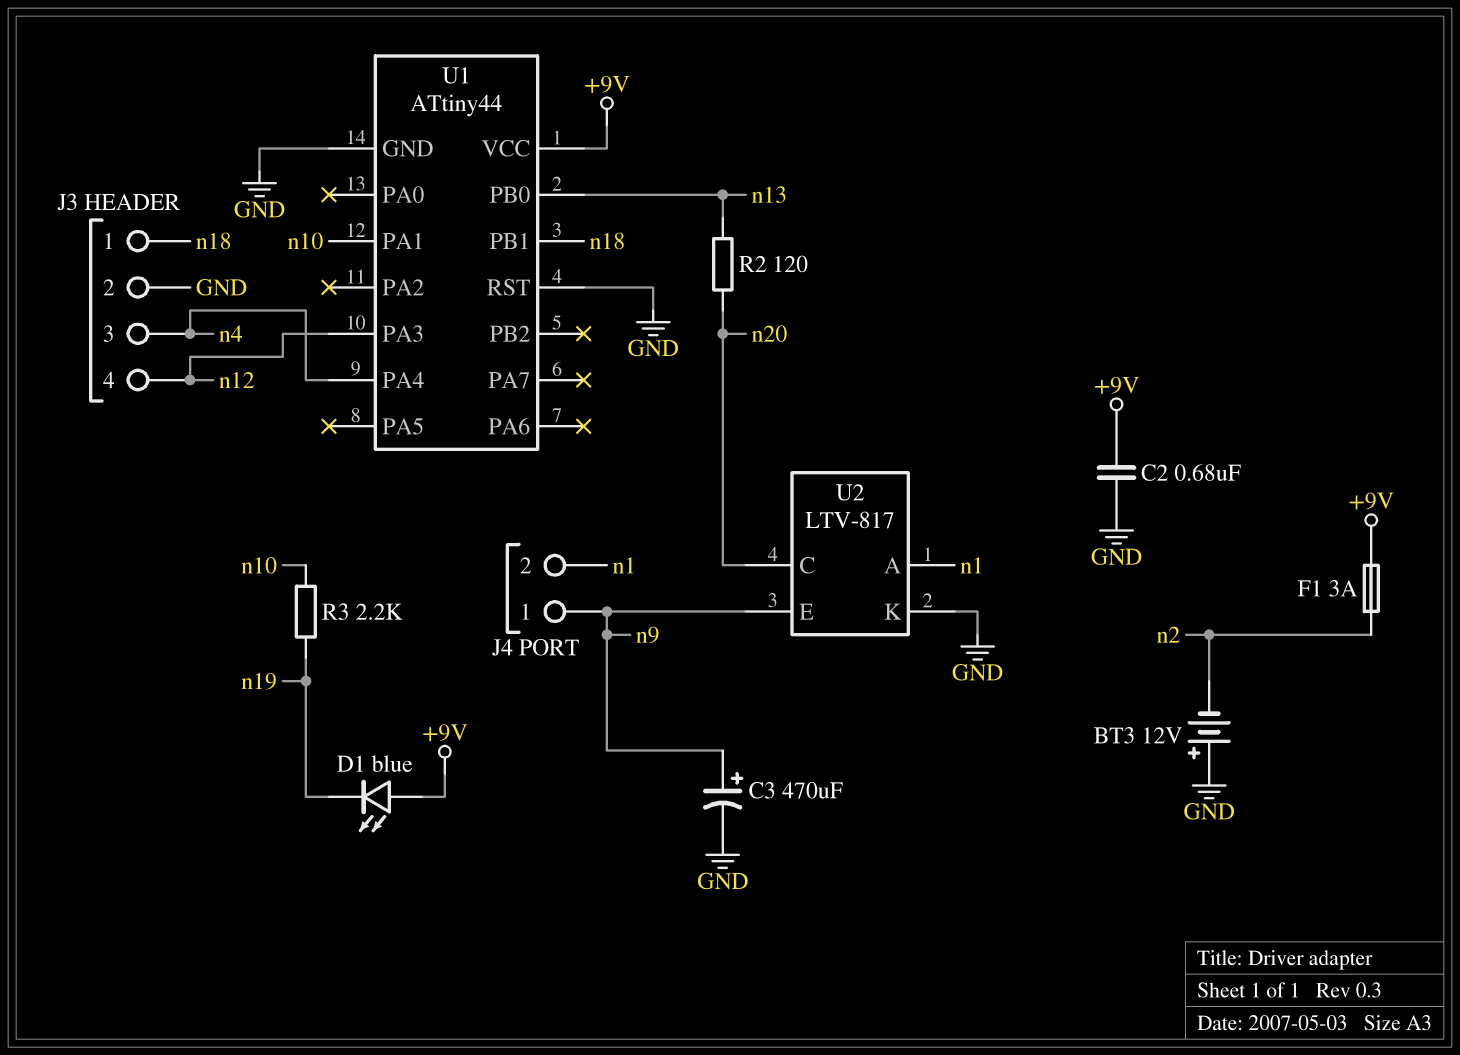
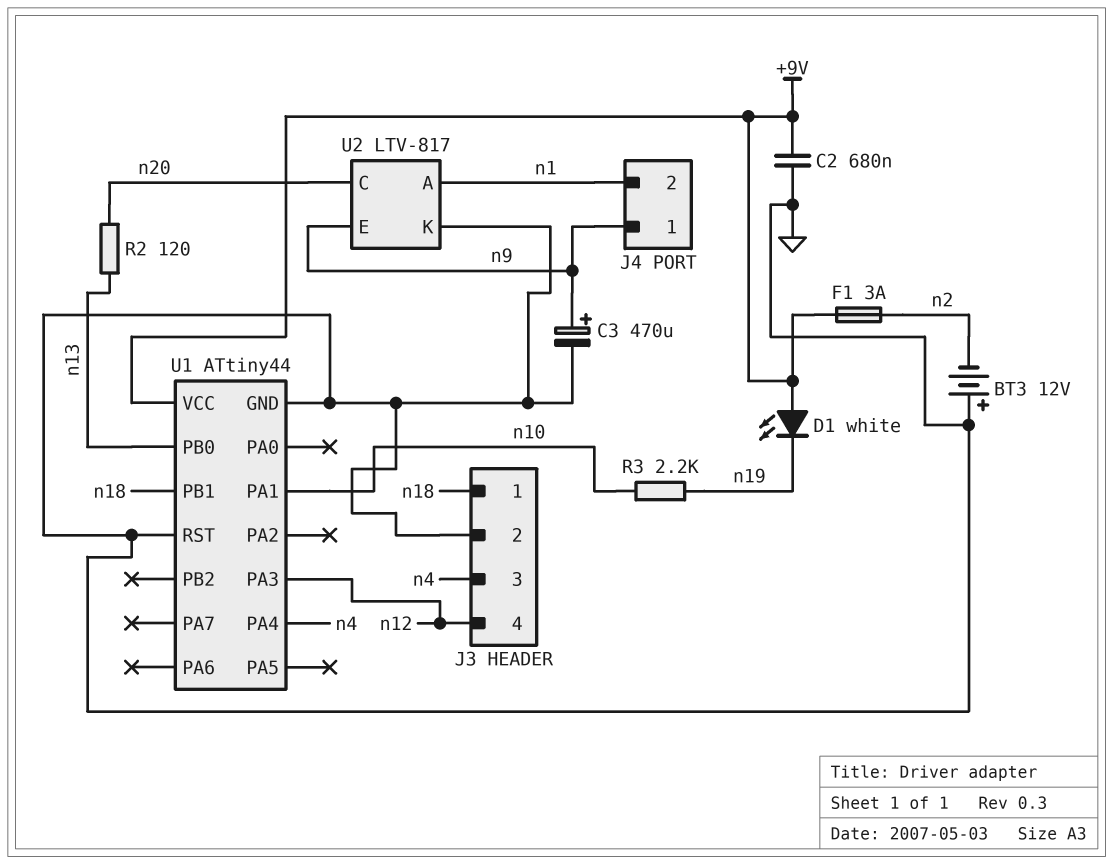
D1: LED blue (A +9V, K n19) -> LED white (A +9V, K n19)

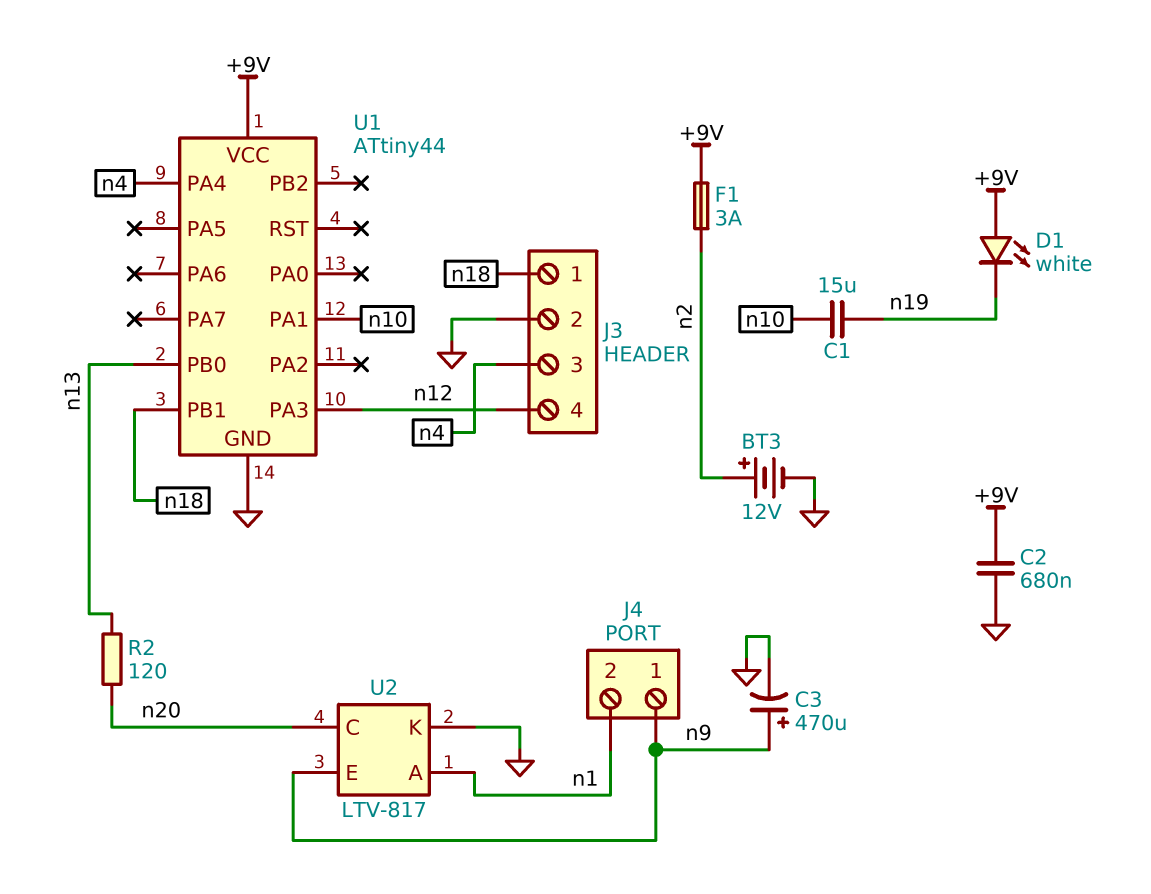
BT3: 12V (plus GND, minus n2) -> 12V (plus n2, minus GND)
C1: none -> 15uF (n10, n19)
R3: 2.2k (n10, n19) -> none
U1 pin RST: GND -> none

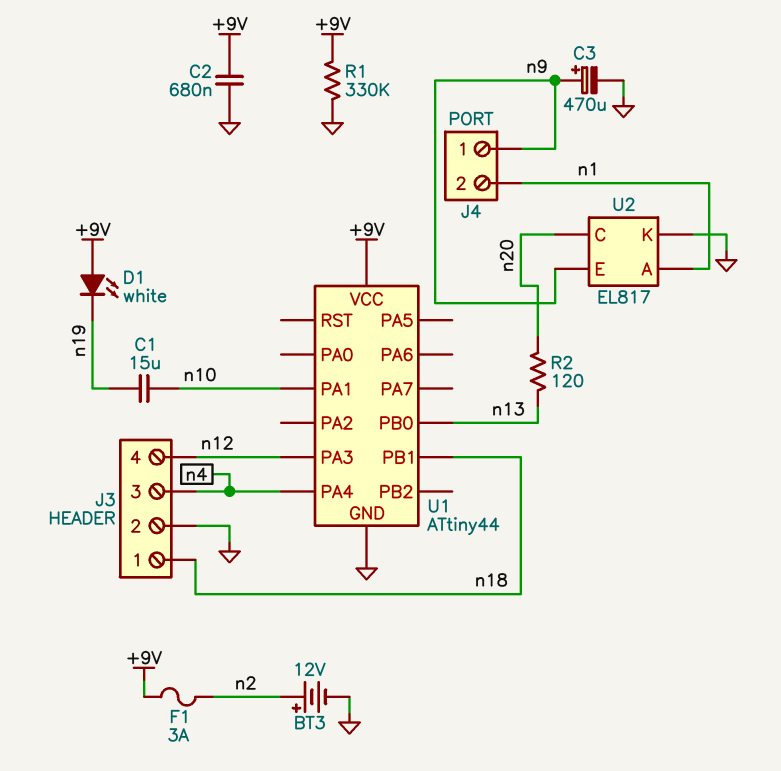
R1: none -> 330k (+9V, GND)
U2: LTV-817 -> EL817

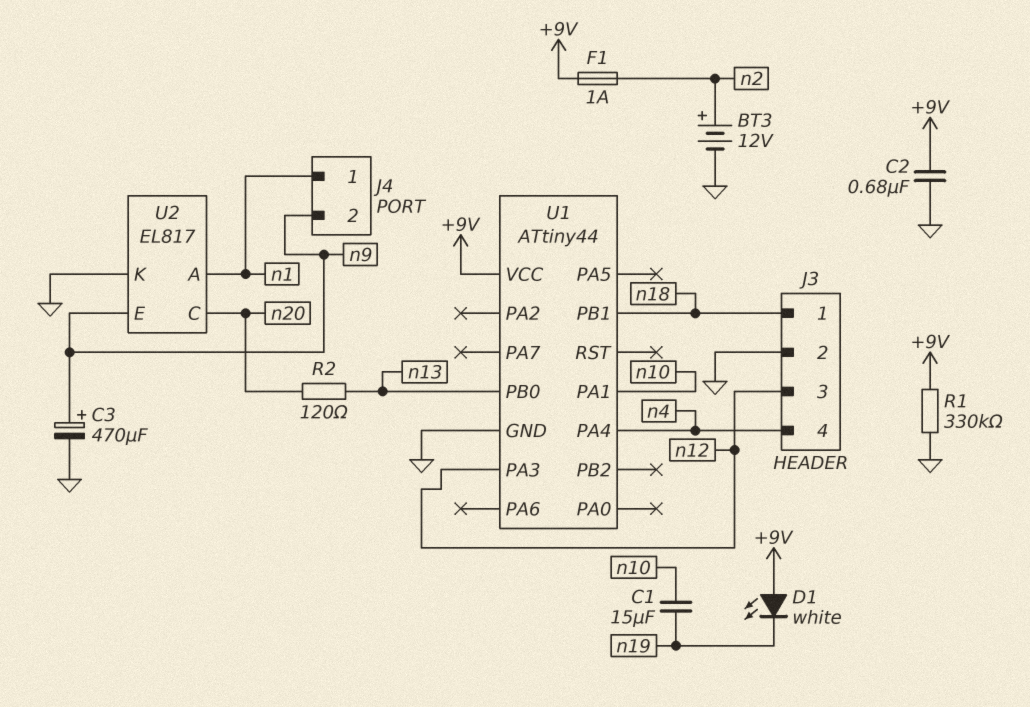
F1: 3A (+9V, n2) -> 1A (+9V, n2)
J3 pin 3: n4 -> n12
J3 pin 4: n12 -> n4
J4 pin 1: n9 -> n1
J4 pin 2: n1 -> n9

